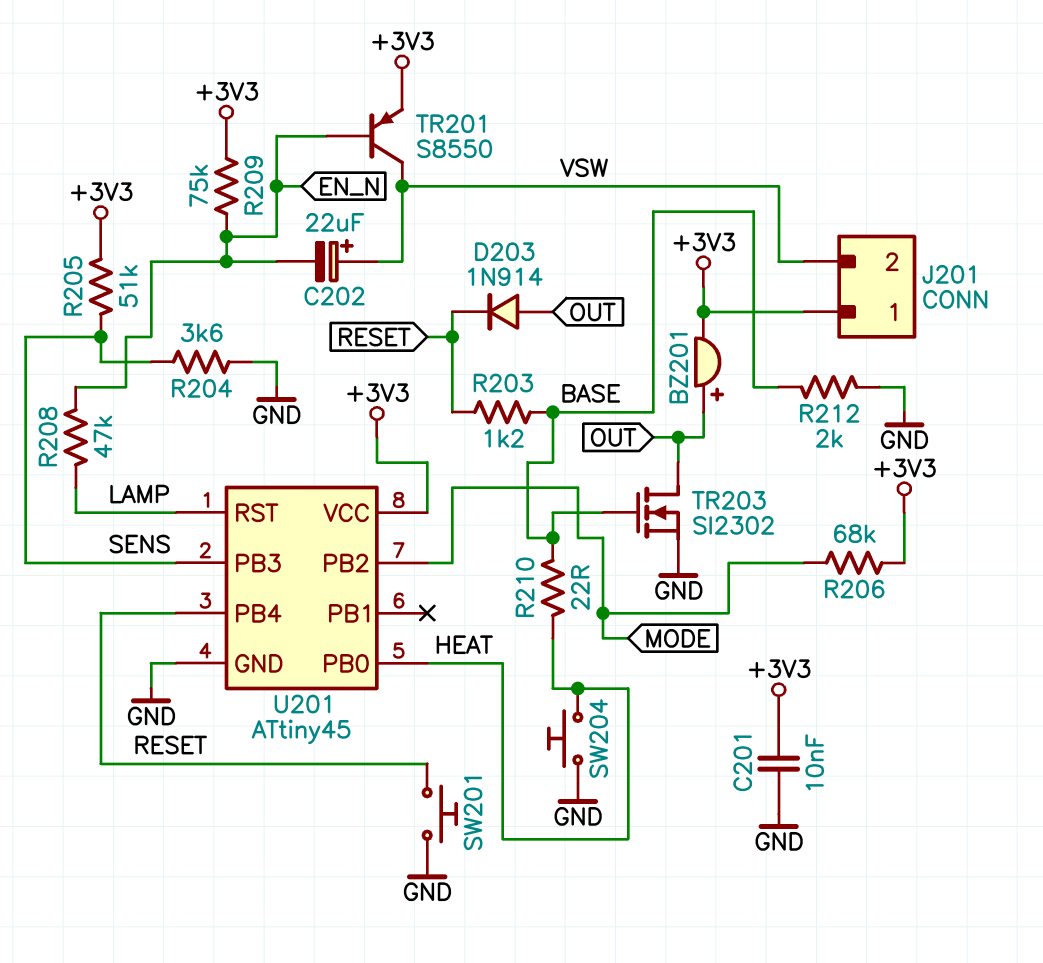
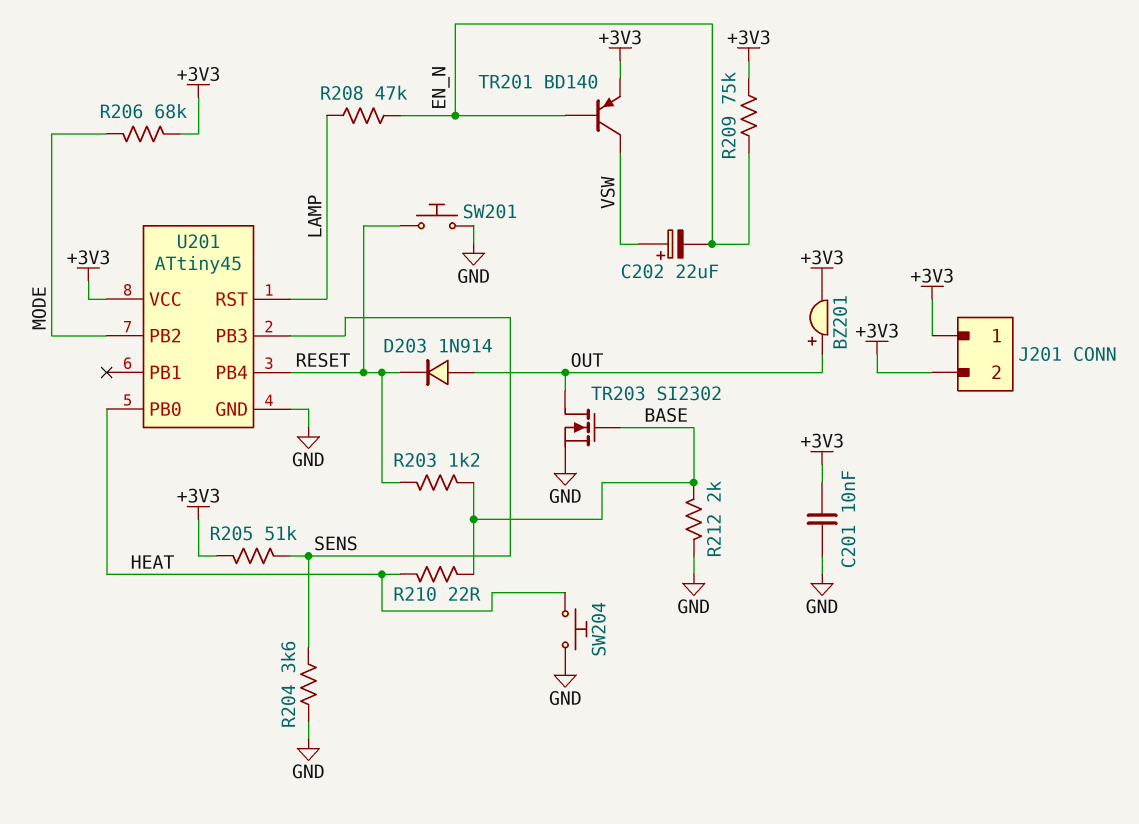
J201 pin 2: VSW -> +3V3
TR201: PNP S8550 (B EN_N, C VSW, E +3V3) -> PNP BD140 (B EN_N, C VSW, E +3V3)

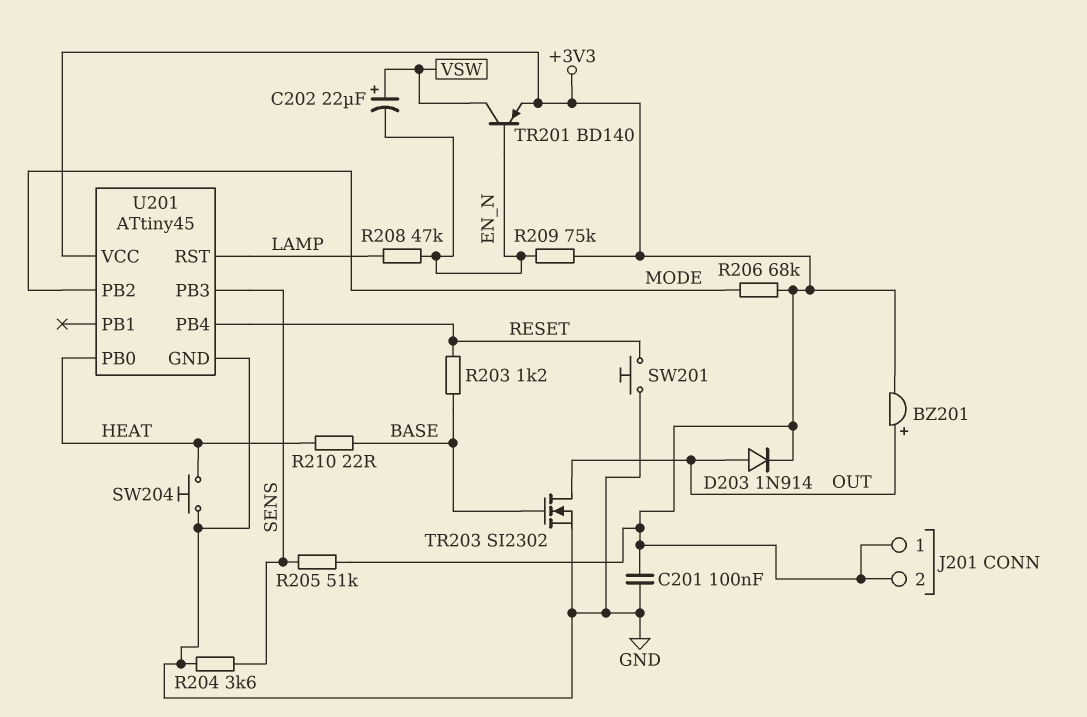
C201: 10nF (+3V3, GND) -> 100nF (+3V3, GND)
D203: diode 1N914 (A OUT, K RESET) -> diode 1N914 (A OUT, K +3V3)
R212: 2k (BASE, GND) -> none

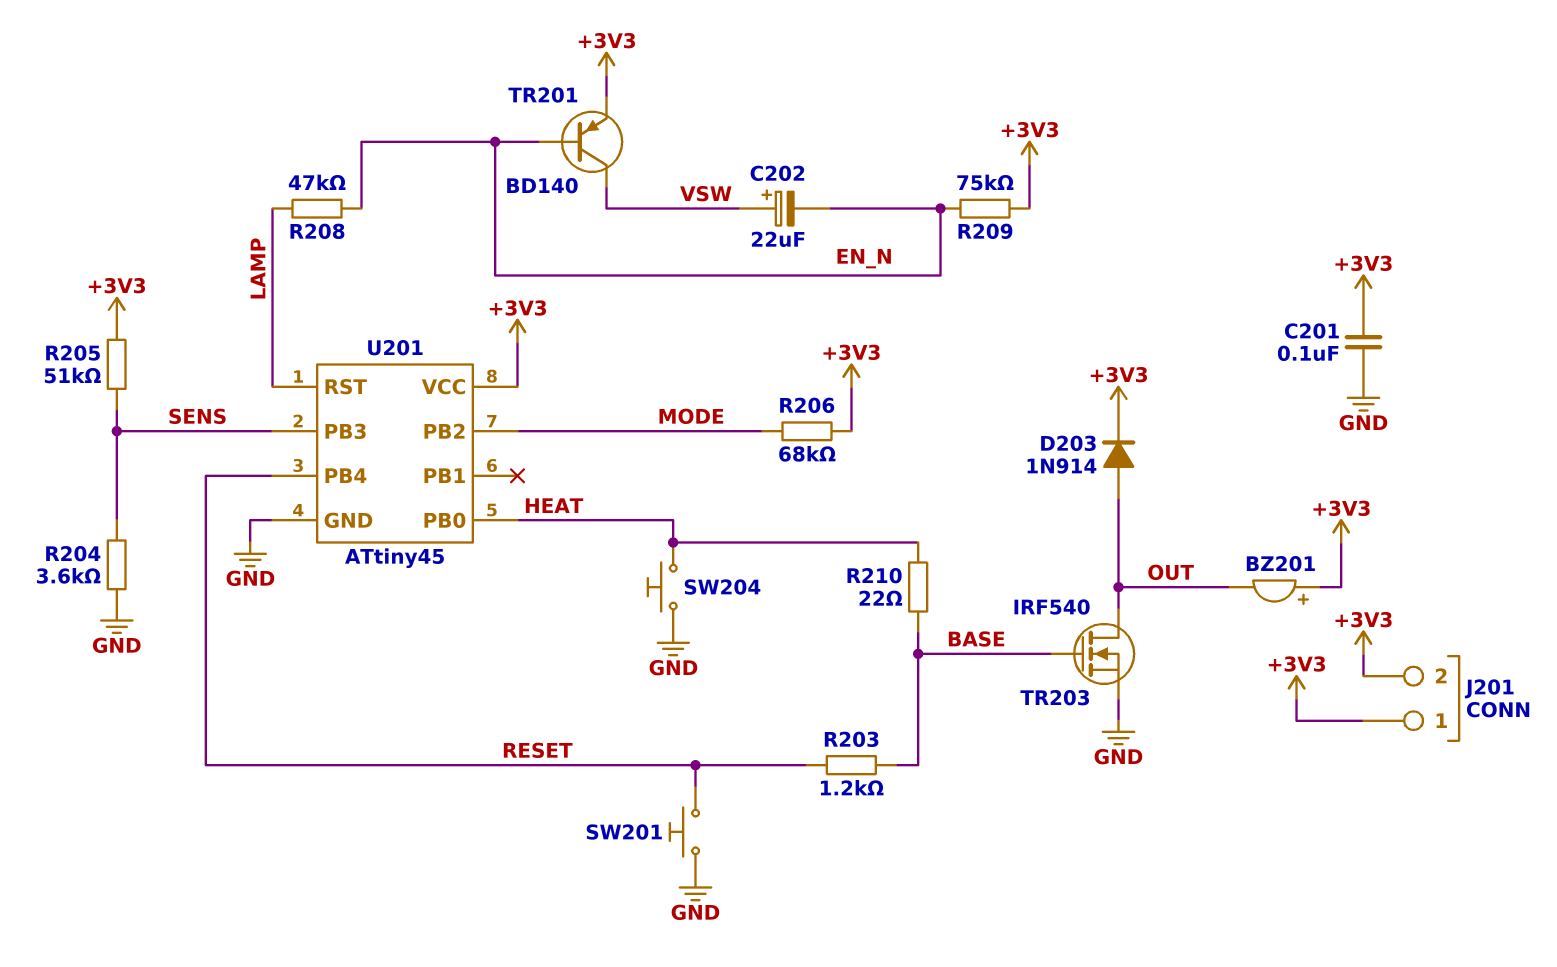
BZ201: buzzer (plus OUT, minus +3V3) -> buzzer (plus +3V3, minus OUT)
TR203: NMOS SI2302 (G BASE, D OUT, S GND) -> NMOS IRF540 (G BASE, D OUT, S GND)

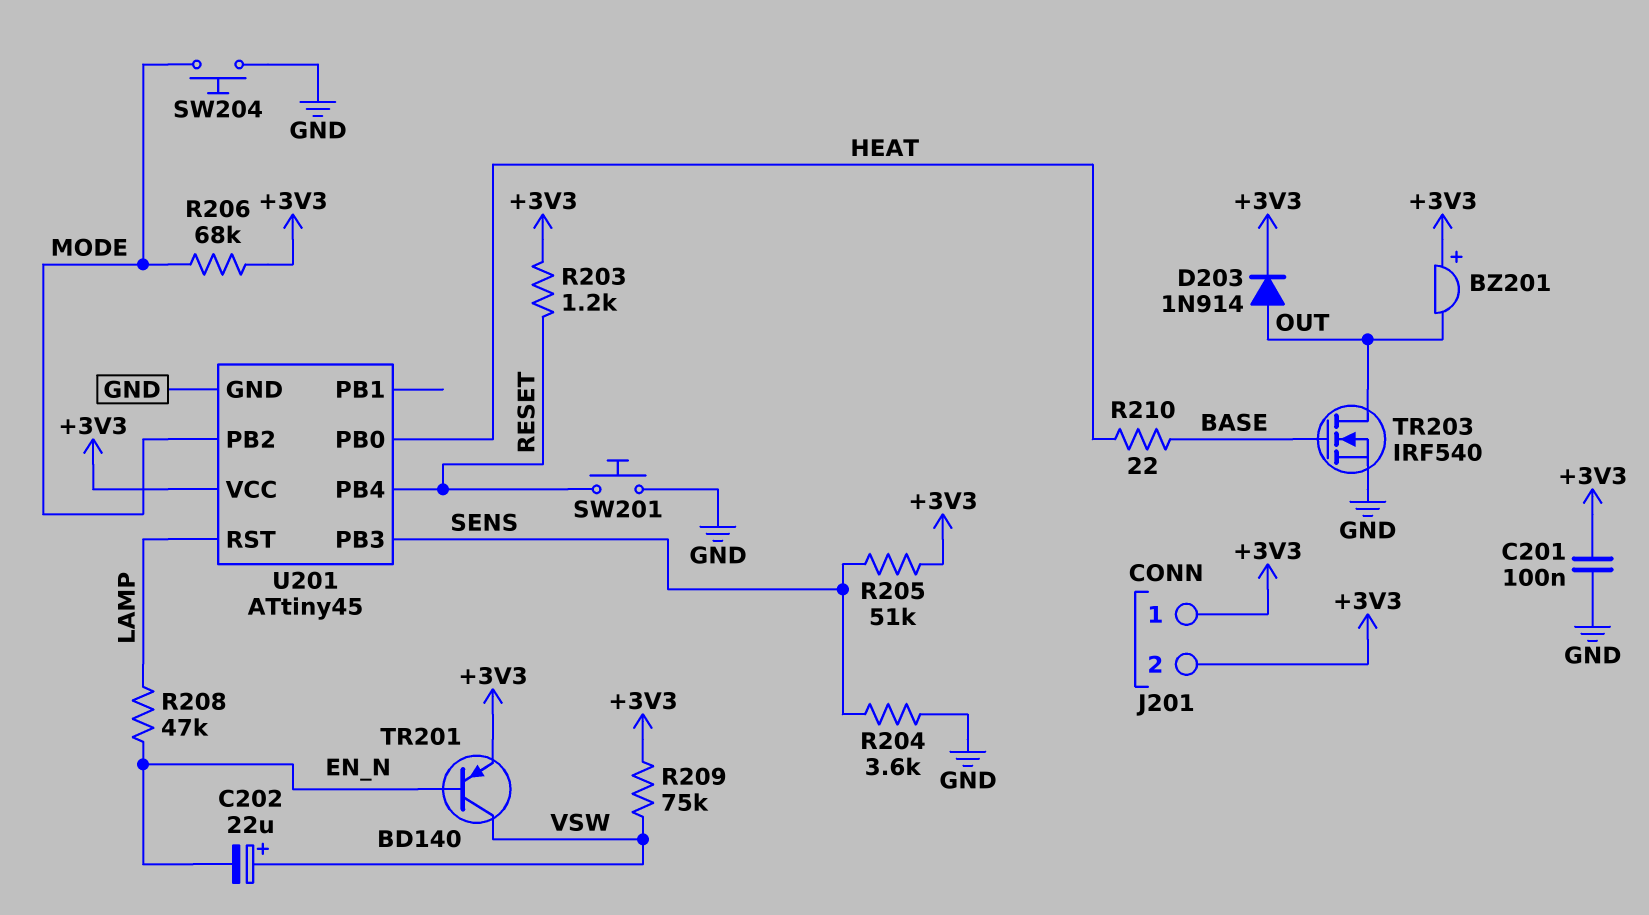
R203: 1.2k (BASE, RESET) -> 1.2k (+3V3, RESET)
R209: 75k (+3V3, EN_N) -> 75k (+3V3, VSW)
SW204: button (GND, HEAT) -> button (GND, MODE)

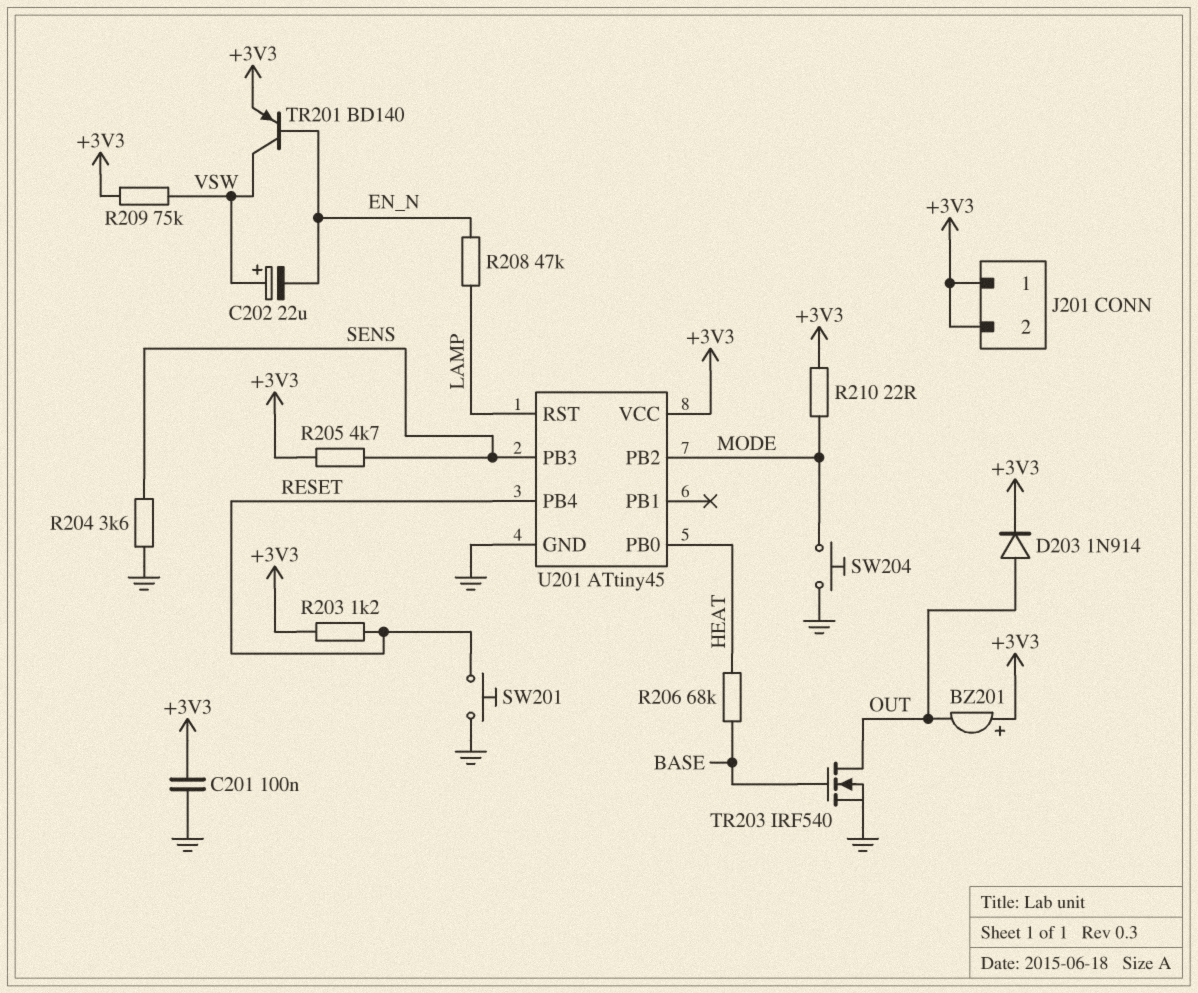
R205: 51k (+3V3, SENS) -> 4.7k (+3V3, SENS)
R206: 68k (+3V3, MODE) -> 68k (BASE, HEAT)
R210: 22 (BASE, HEAT) -> 22 (+3V3, MODE)

